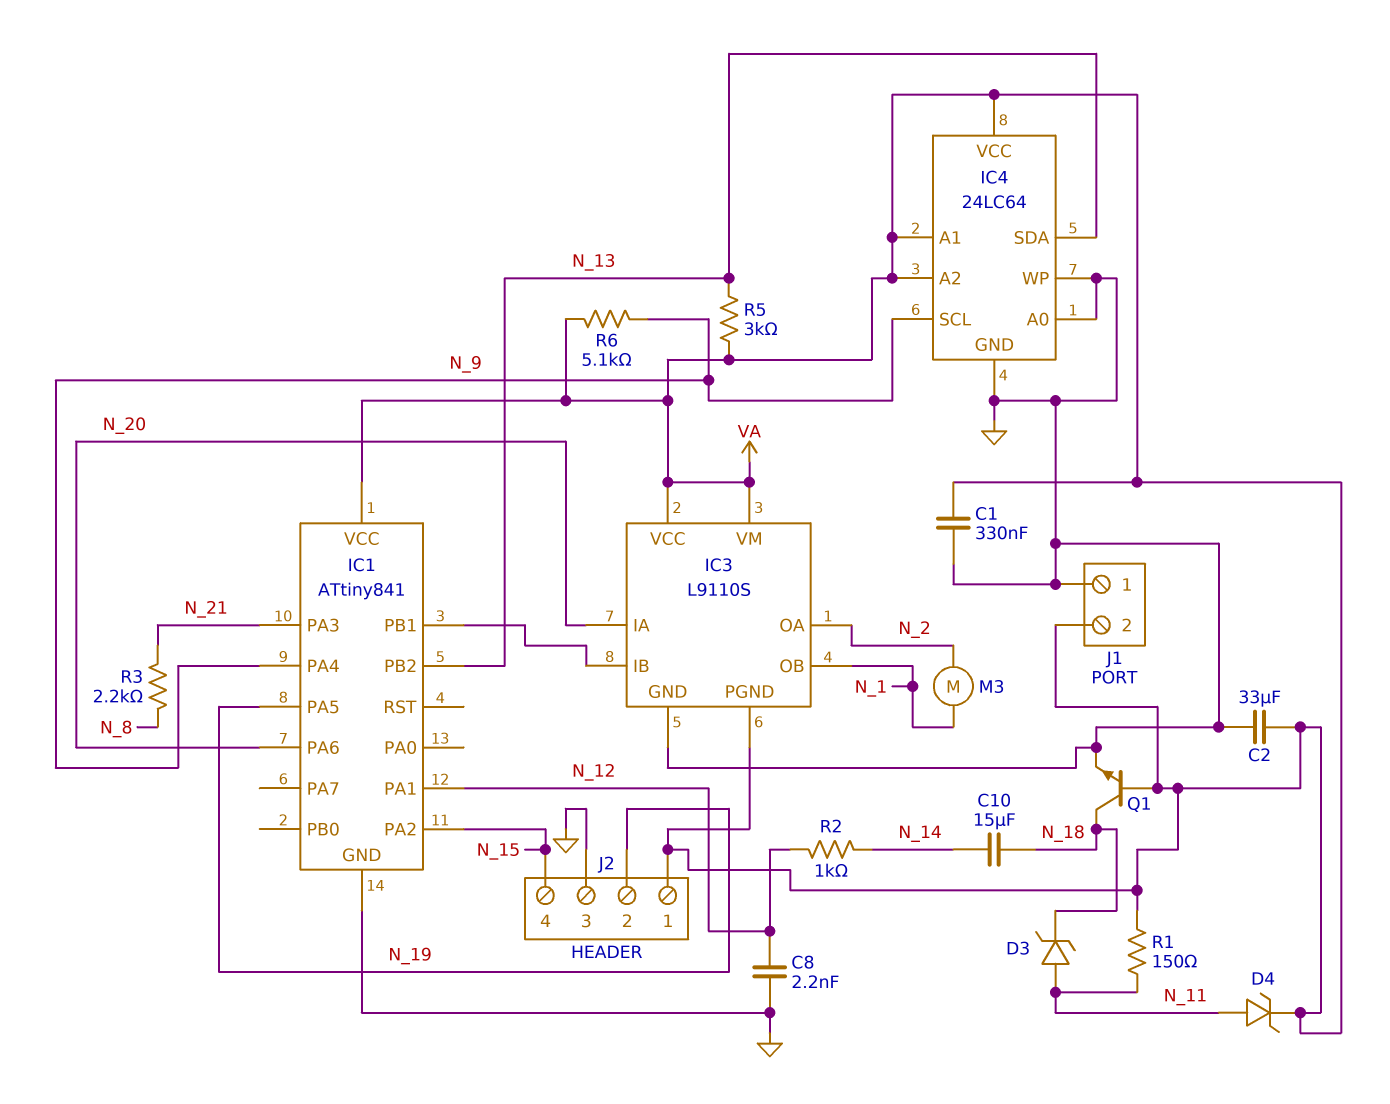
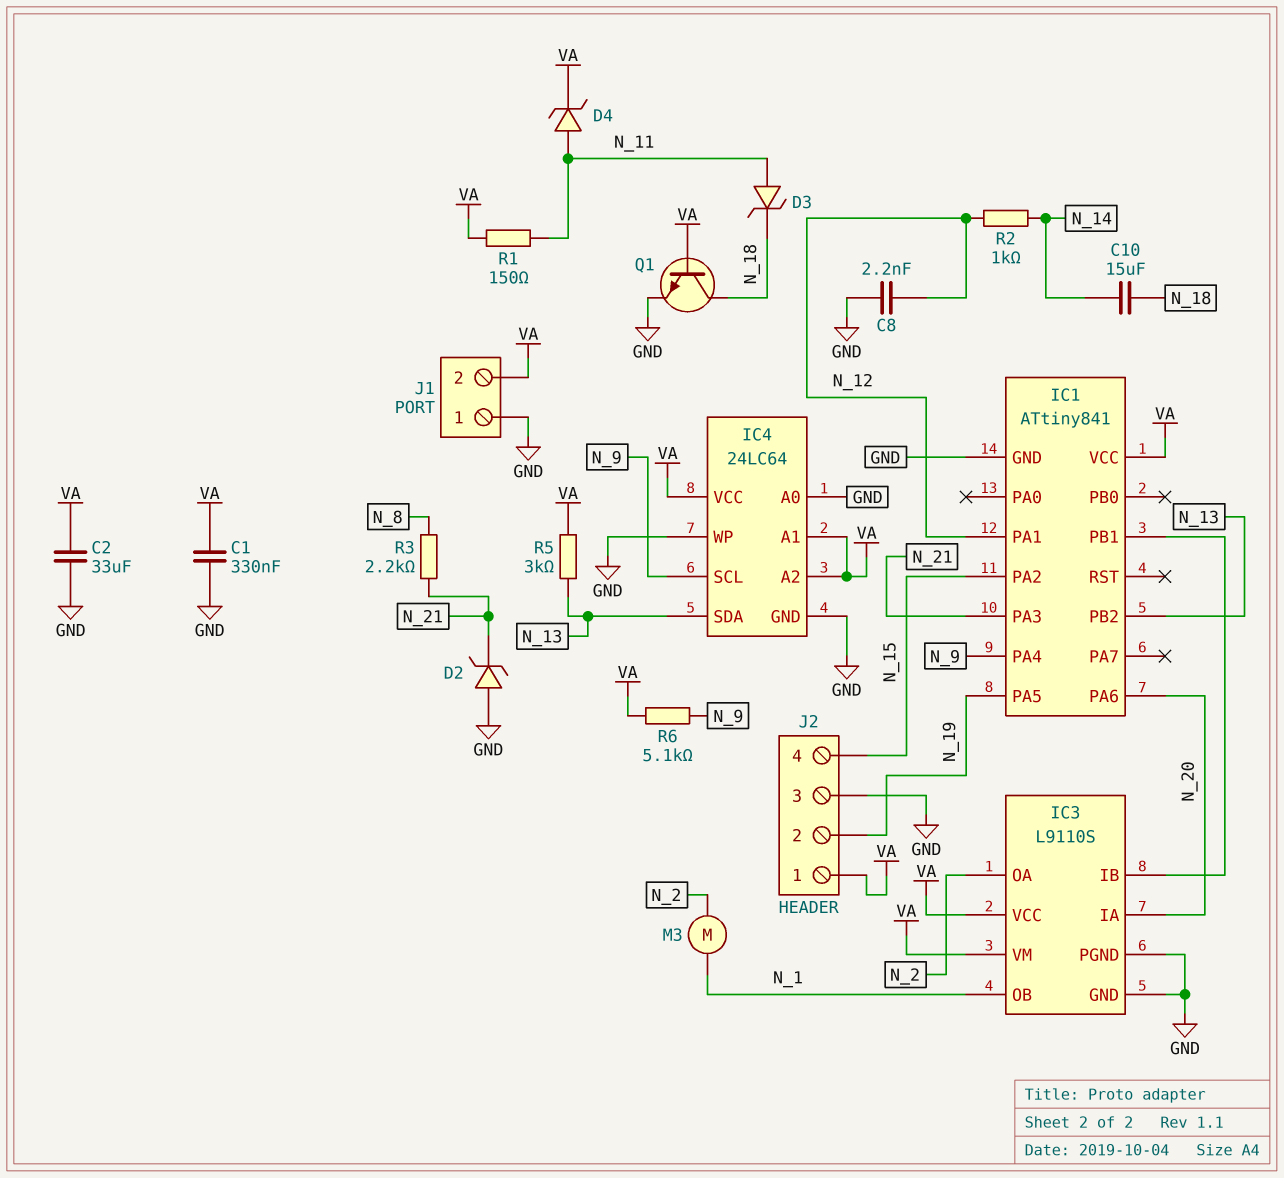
D2: none -> zener (A GND, K N_21)
IC3 pin PGND: VA -> GND

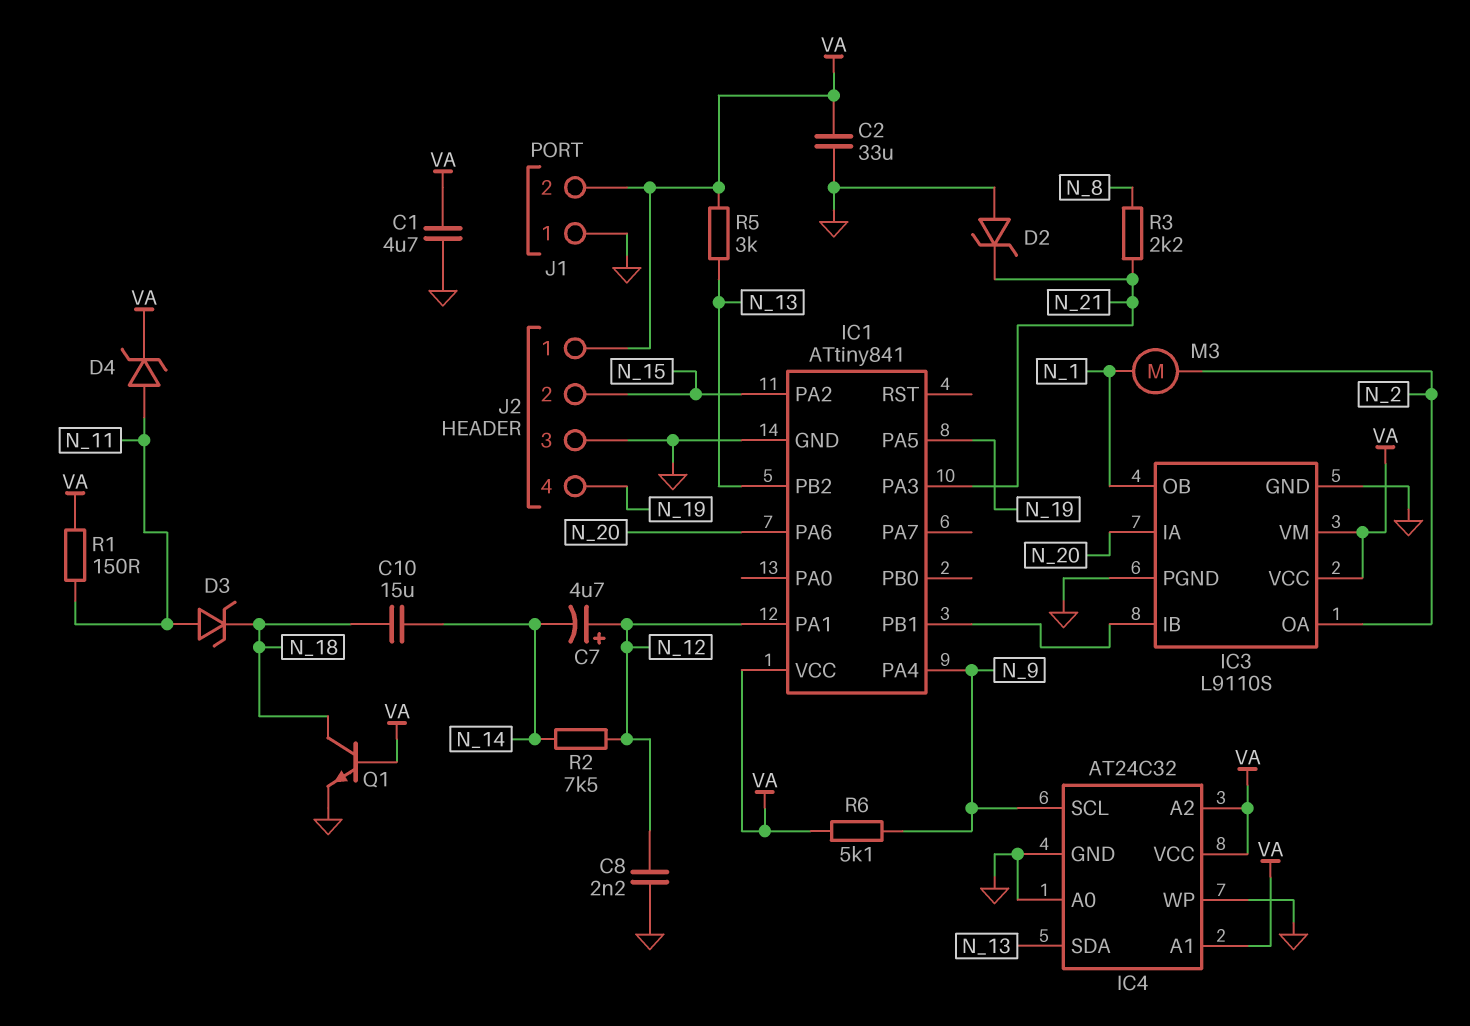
C1: 330nF (GND, VA) -> 4.7uF (GND, VA)
C7: none -> 4.7uF (plus N_12, minus N_14)
IC4: 24LC64 -> AT24C32
J2 pin 2: N_19 -> N_15
J2 pin 4: N_15 -> N_19
R2: 1k (N_12, N_14) -> 7.5k (N_12, N_14)

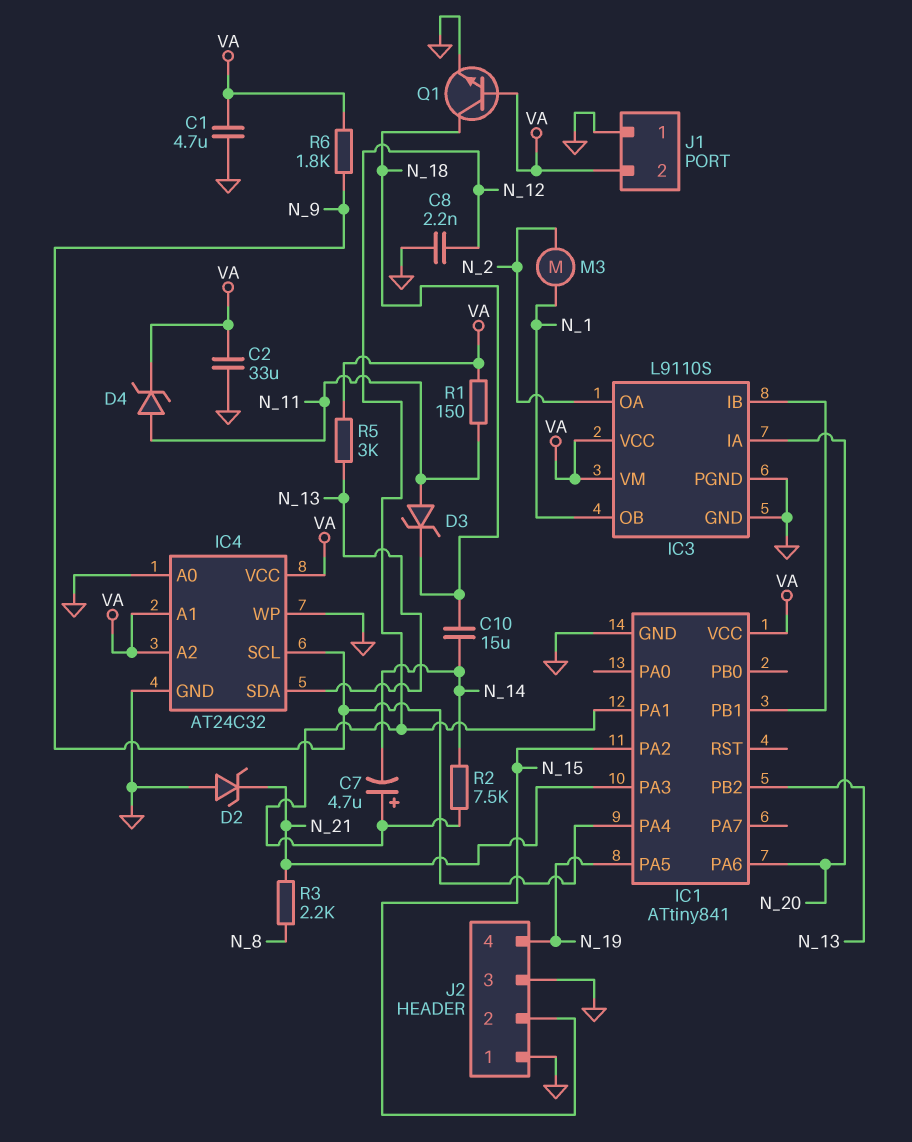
J2 pin 1: VA -> GND
R6: 5.1k (N_9, VA) -> 1.8k (N_9, VA)

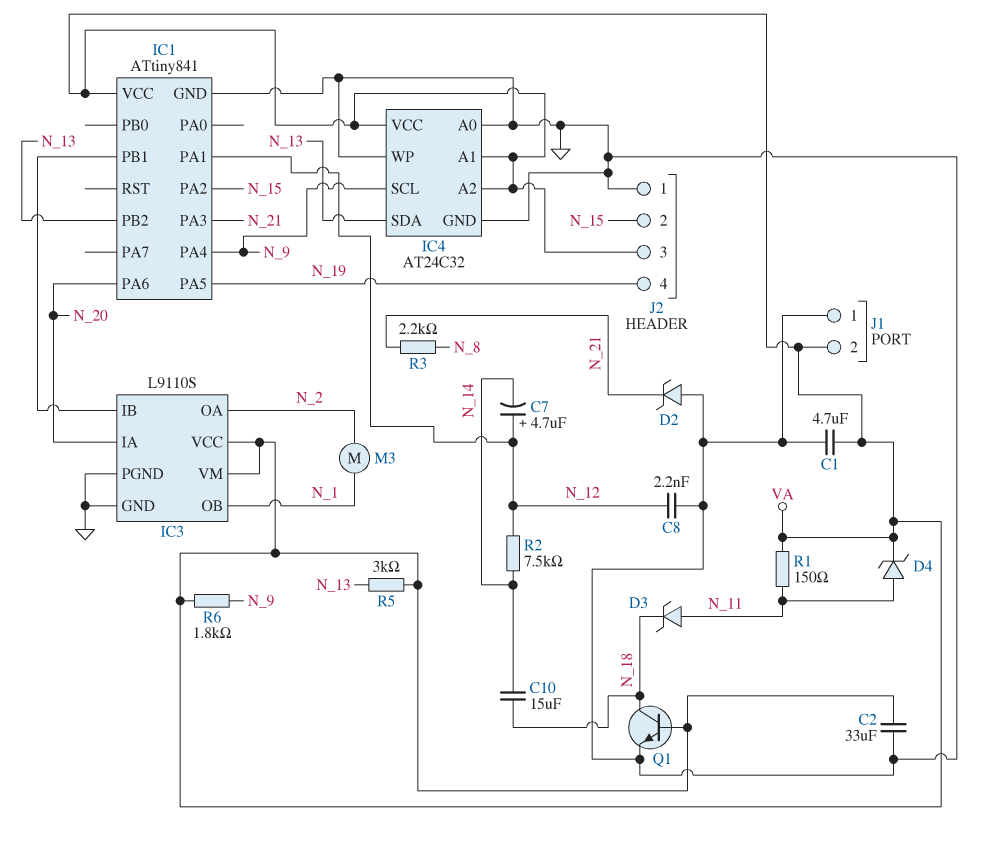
J2 pin 3: GND -> VA

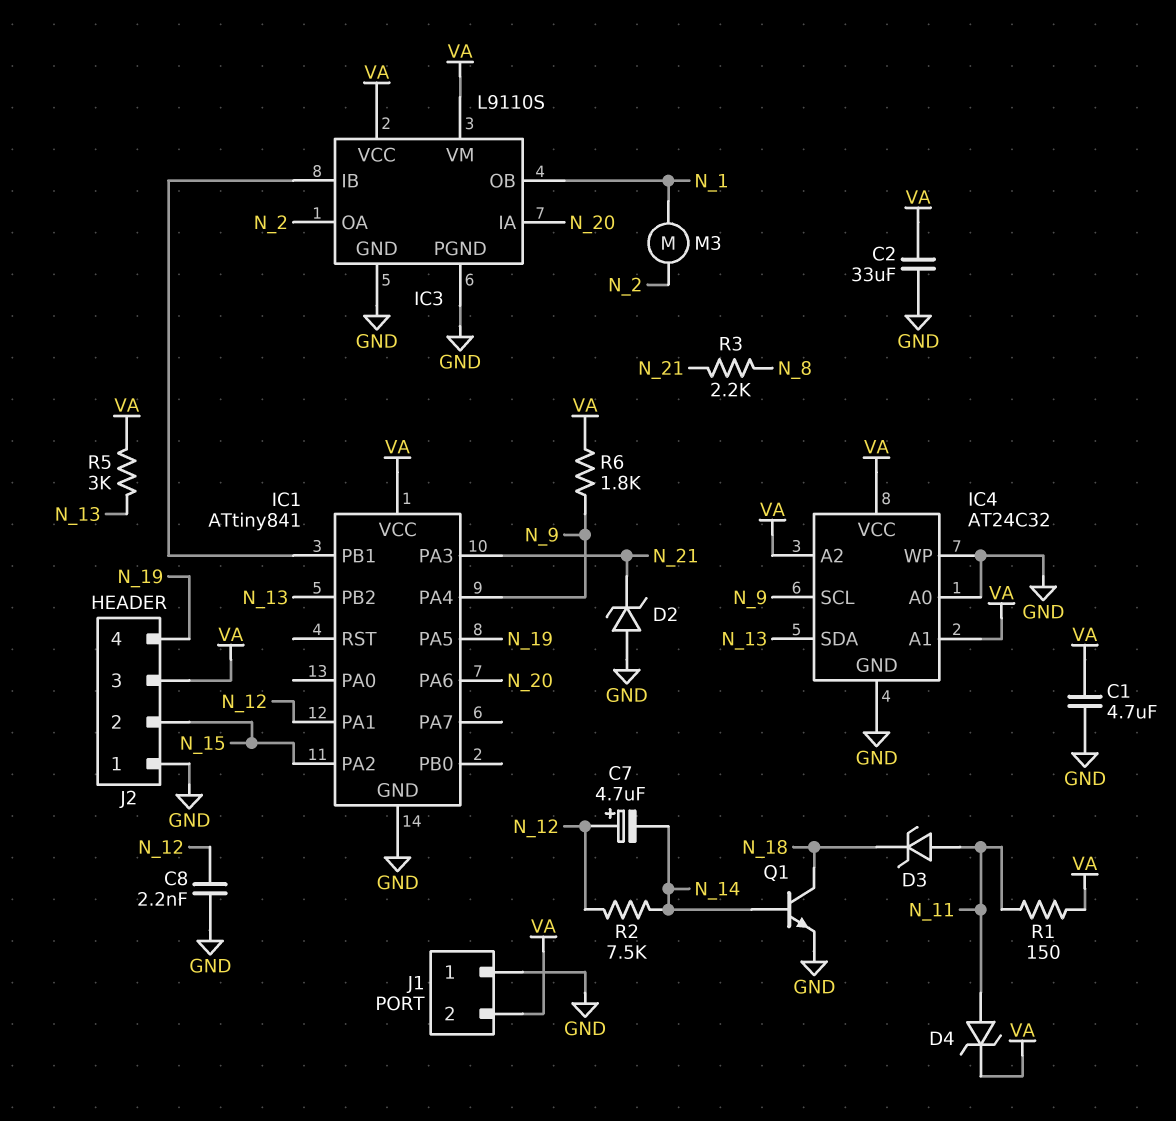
C10: 15uF (N_14, N_18) -> none
Q1: NPN (B VA, C N_18, E GND) -> NPN (B N_14, C N_18, E GND)

